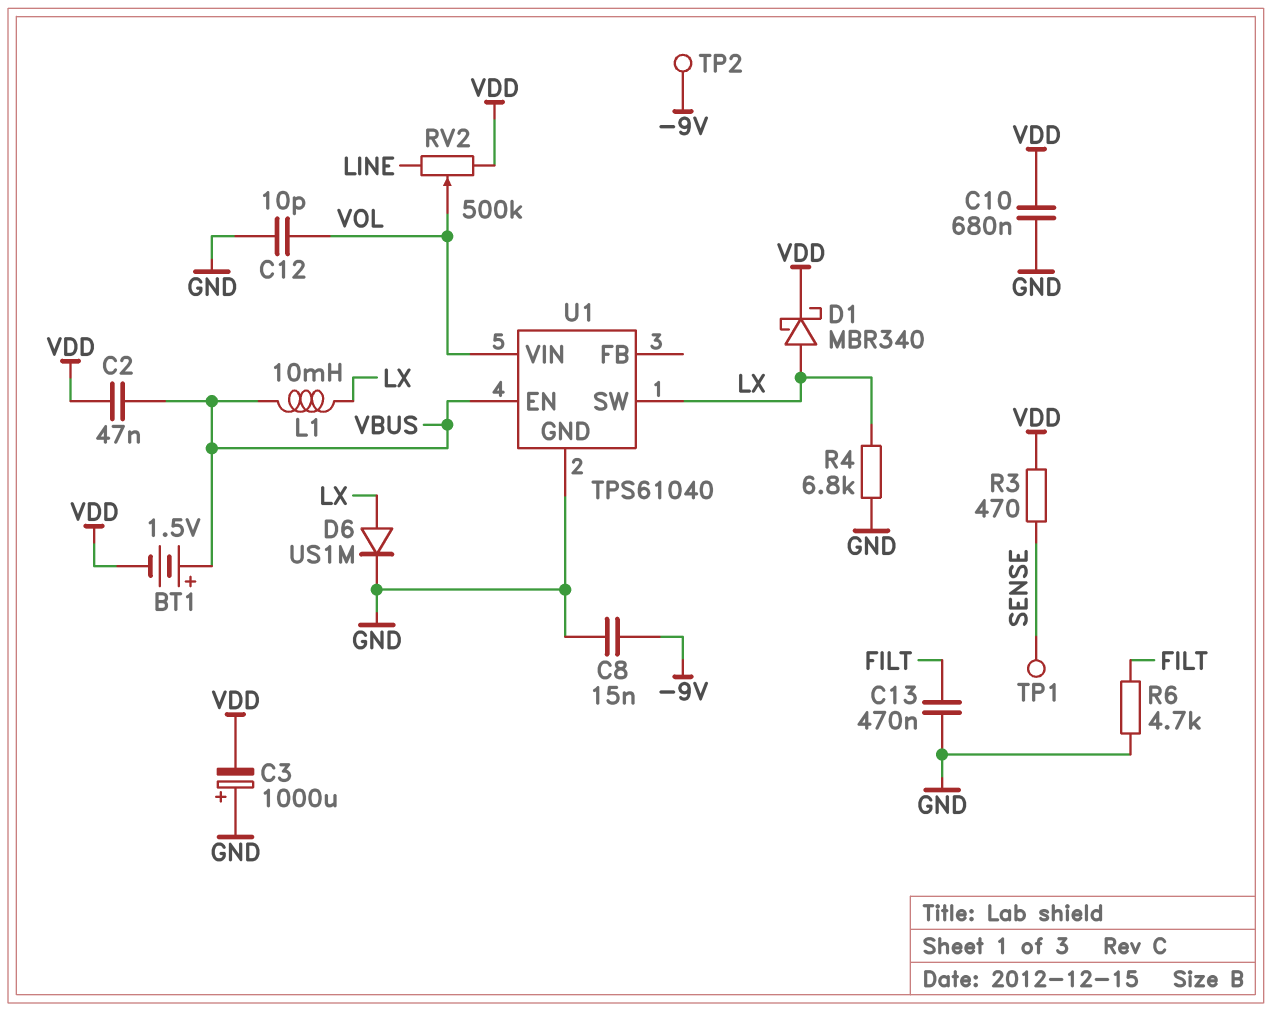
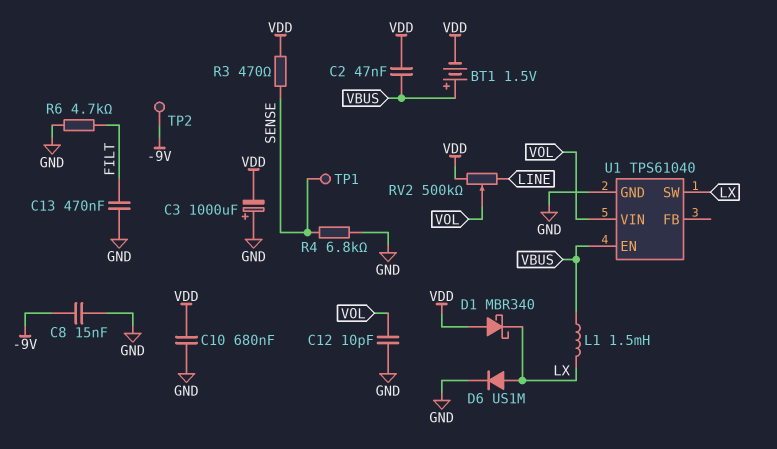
D1: schottky MBR340 (A LX, K VDD) -> schottky MBR340 (A VDD, K LX)
L1: 10mH (LX, VBUS) -> 1.5mH (LX, VBUS)
R4: 6.8k (GND, LX) -> 6.8k (GND, SENSE)

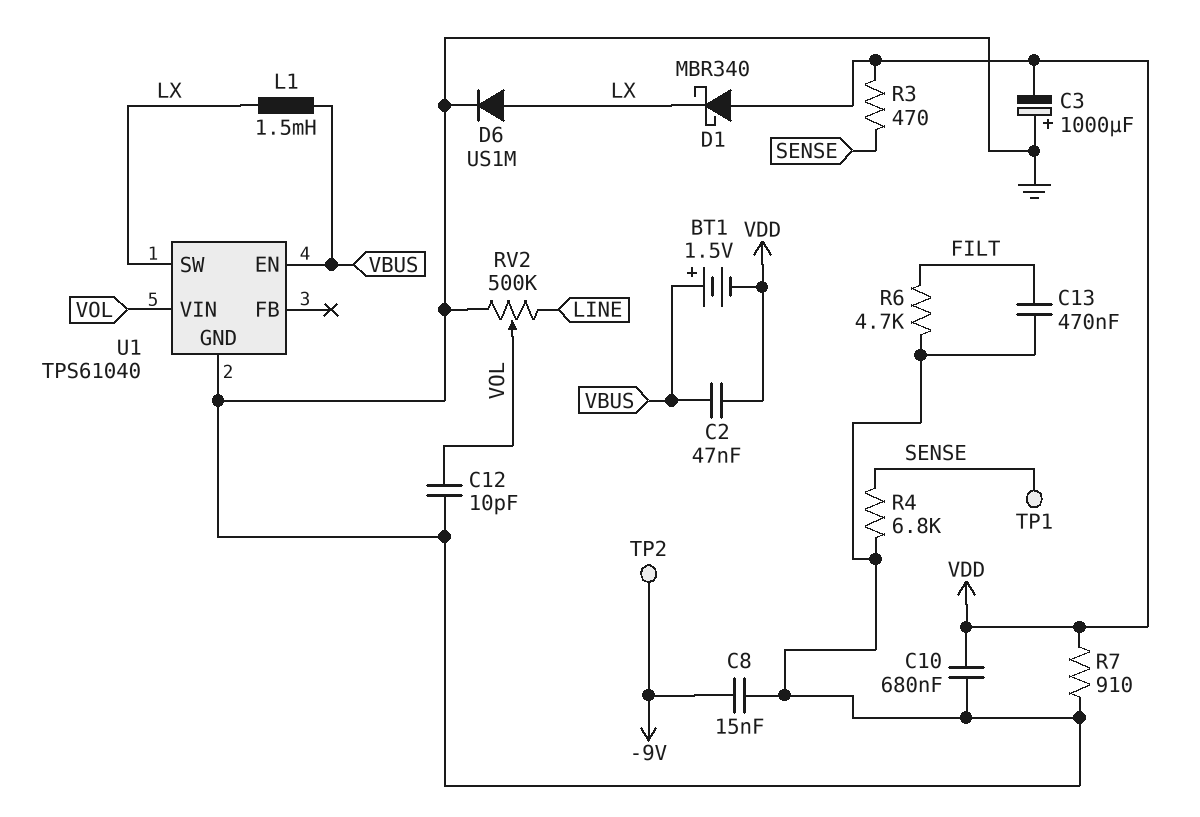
R7: none -> 910 (GND, VDD)
RV2: 500k (LINE, VDD, wiper VOL) -> 500k (GND, LINE, wiper VOL)

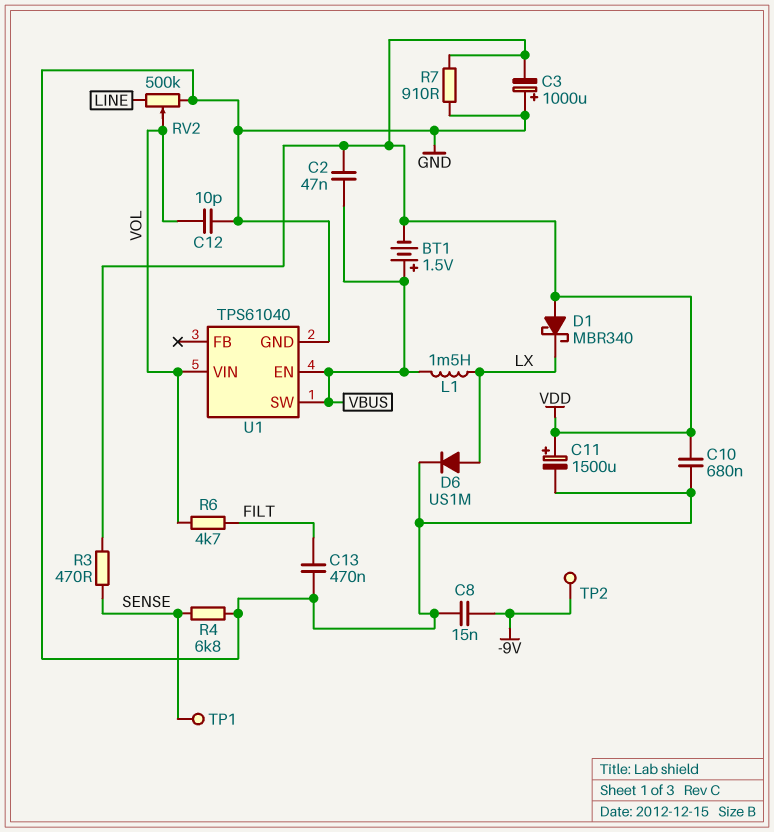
C11: none -> 1500uF (plus VDD, minus GND)
R6: 4.7k (FILT, GND) -> 4.7k (FILT, VOL)
U1 pin SW: LX -> VBUS

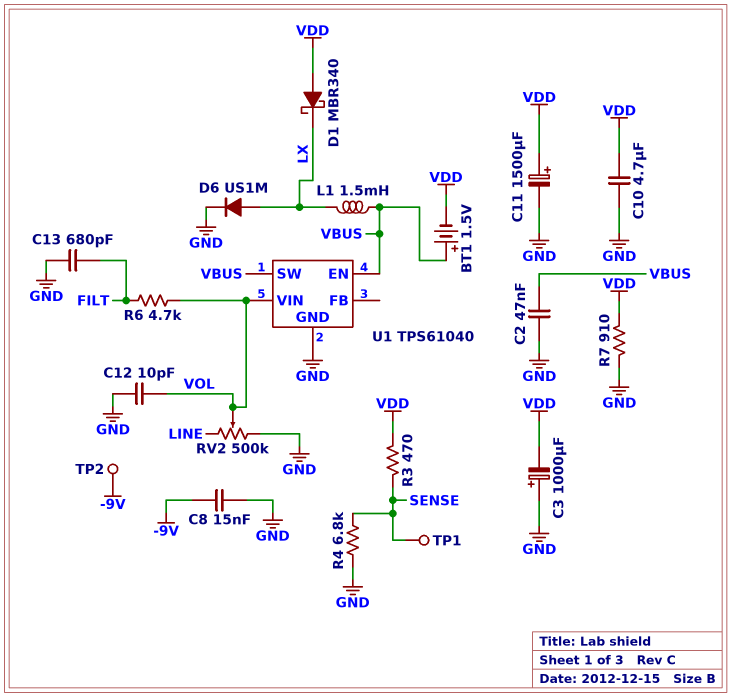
C2: 47nF (VBUS, VDD) -> 47nF (GND, VBUS)
C10: 680nF (GND, VDD) -> 4.7uF (GND, VDD)
C13: 470nF (FILT, GND) -> 680pF (FILT, GND)

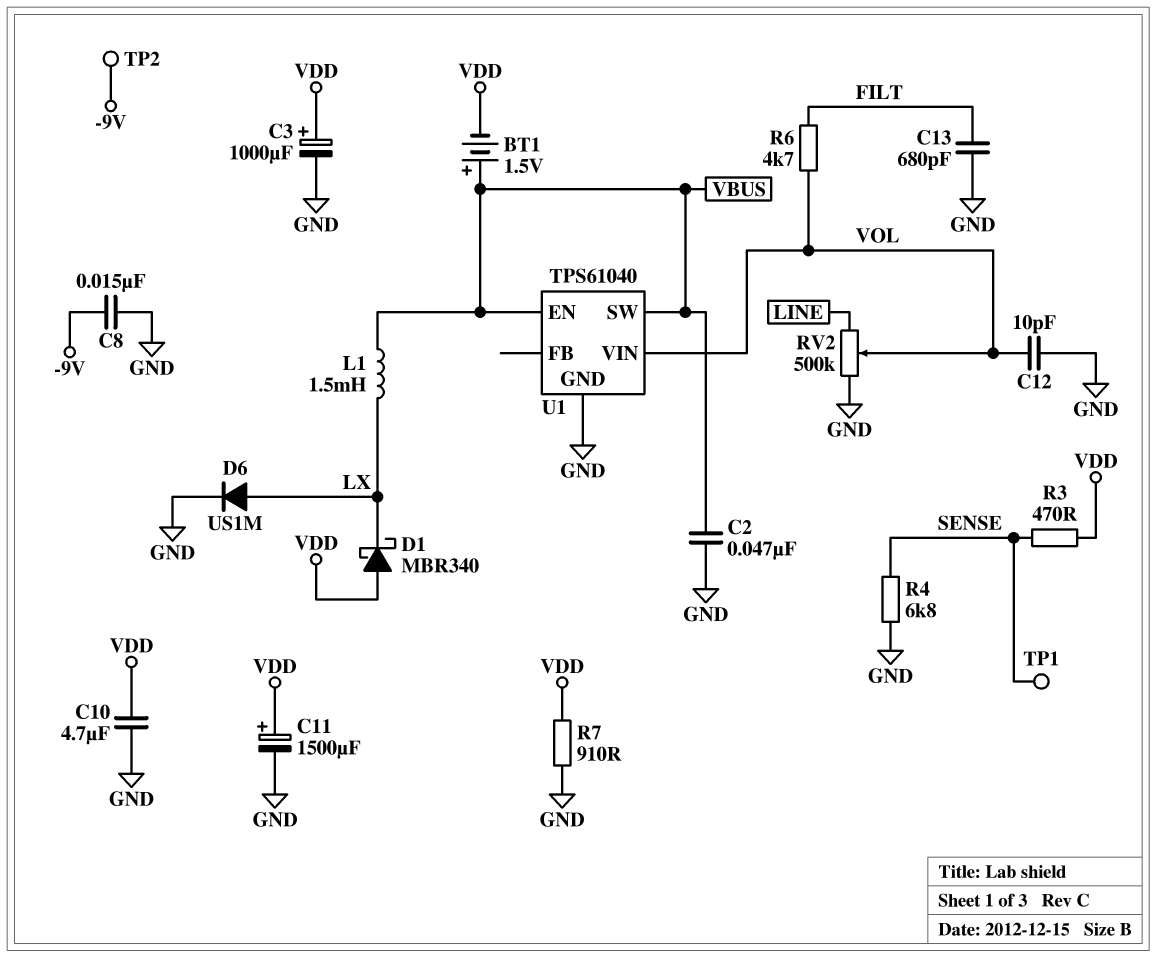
C3: 1000uF (plus GND, minus VDD) -> 1000uF (plus VDD, minus GND)

